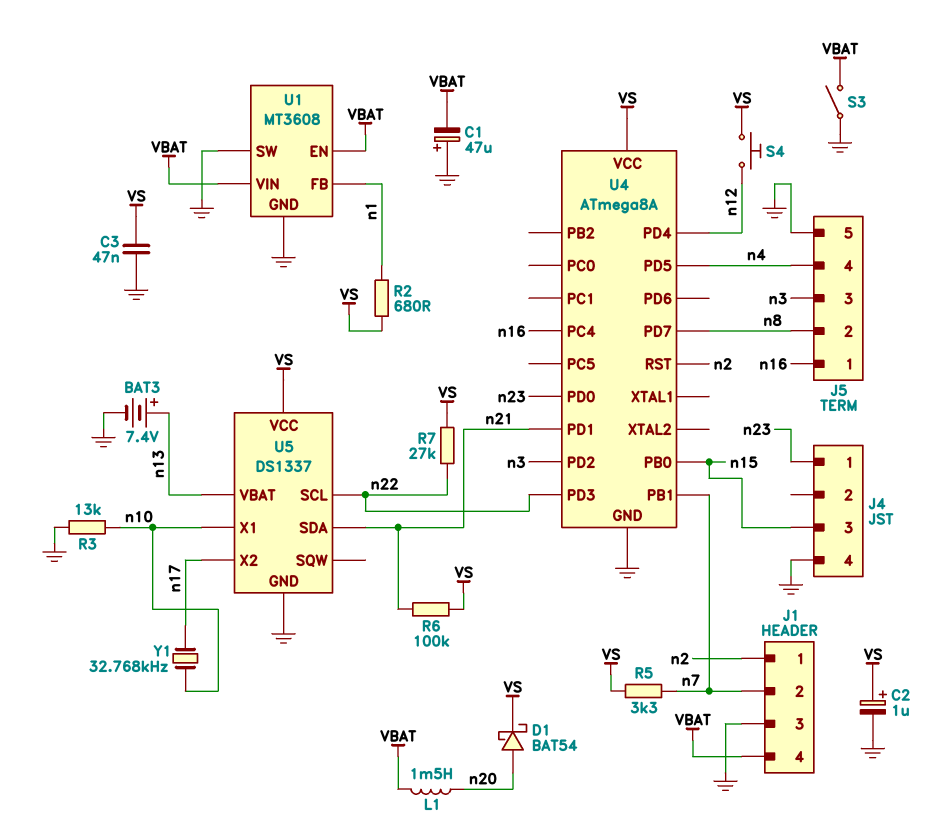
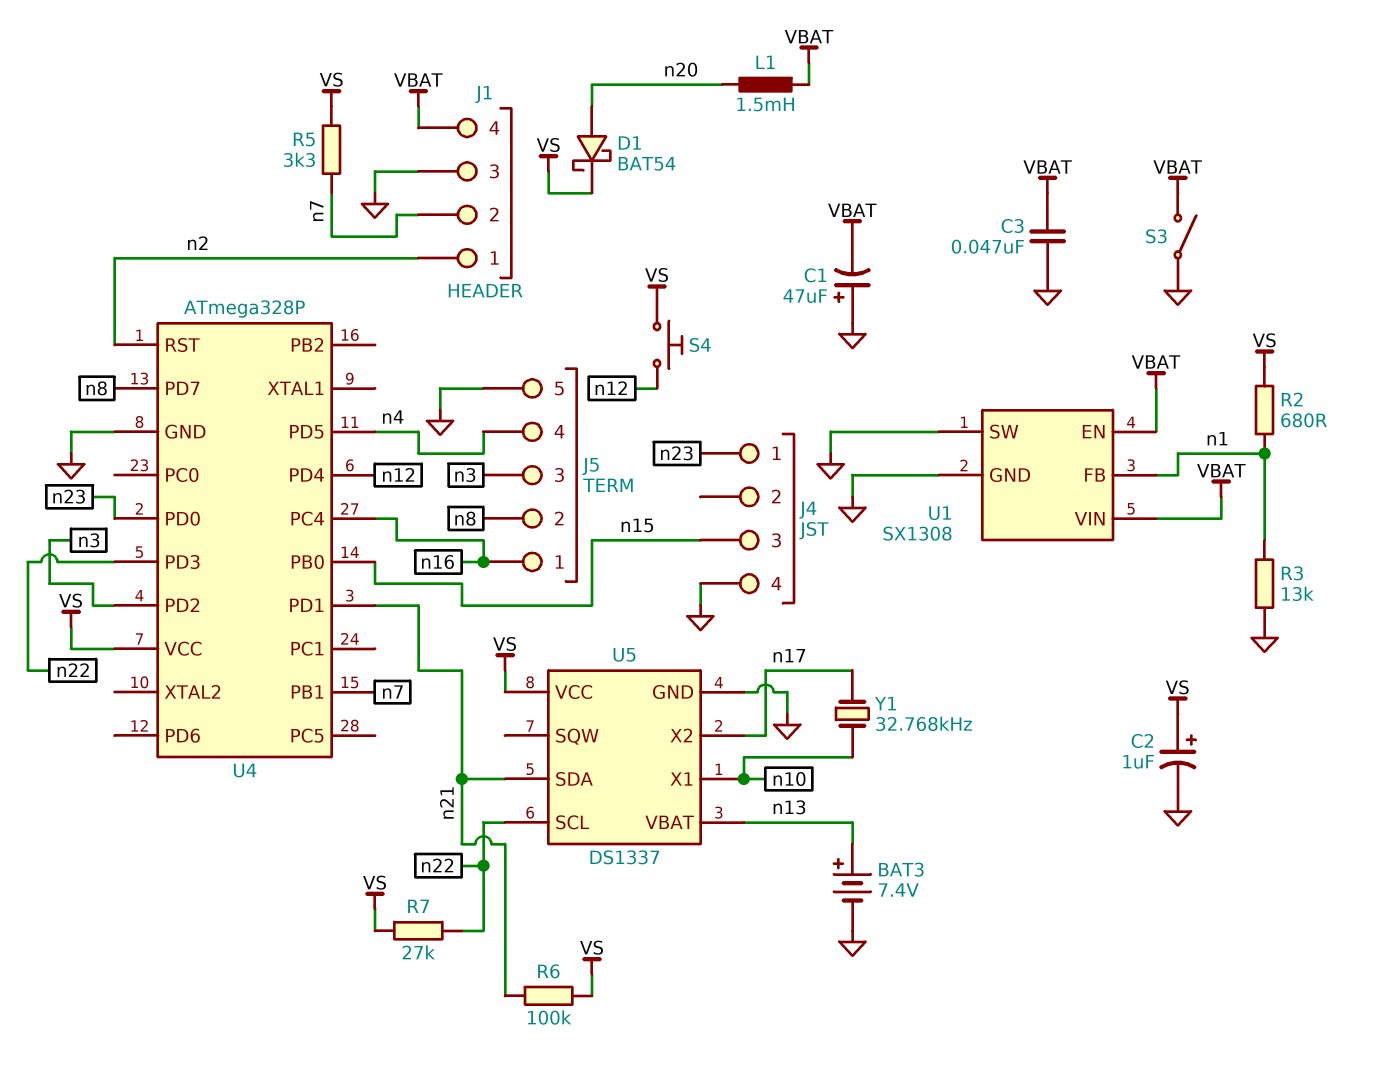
C3: 47nF (GND, VS) -> 47nF (GND, VBAT)
R3: 13k (GND, n10) -> 13k (GND, n1)
U1: MT3608 -> SX1308
U4: ATmega8A -> ATmega328P

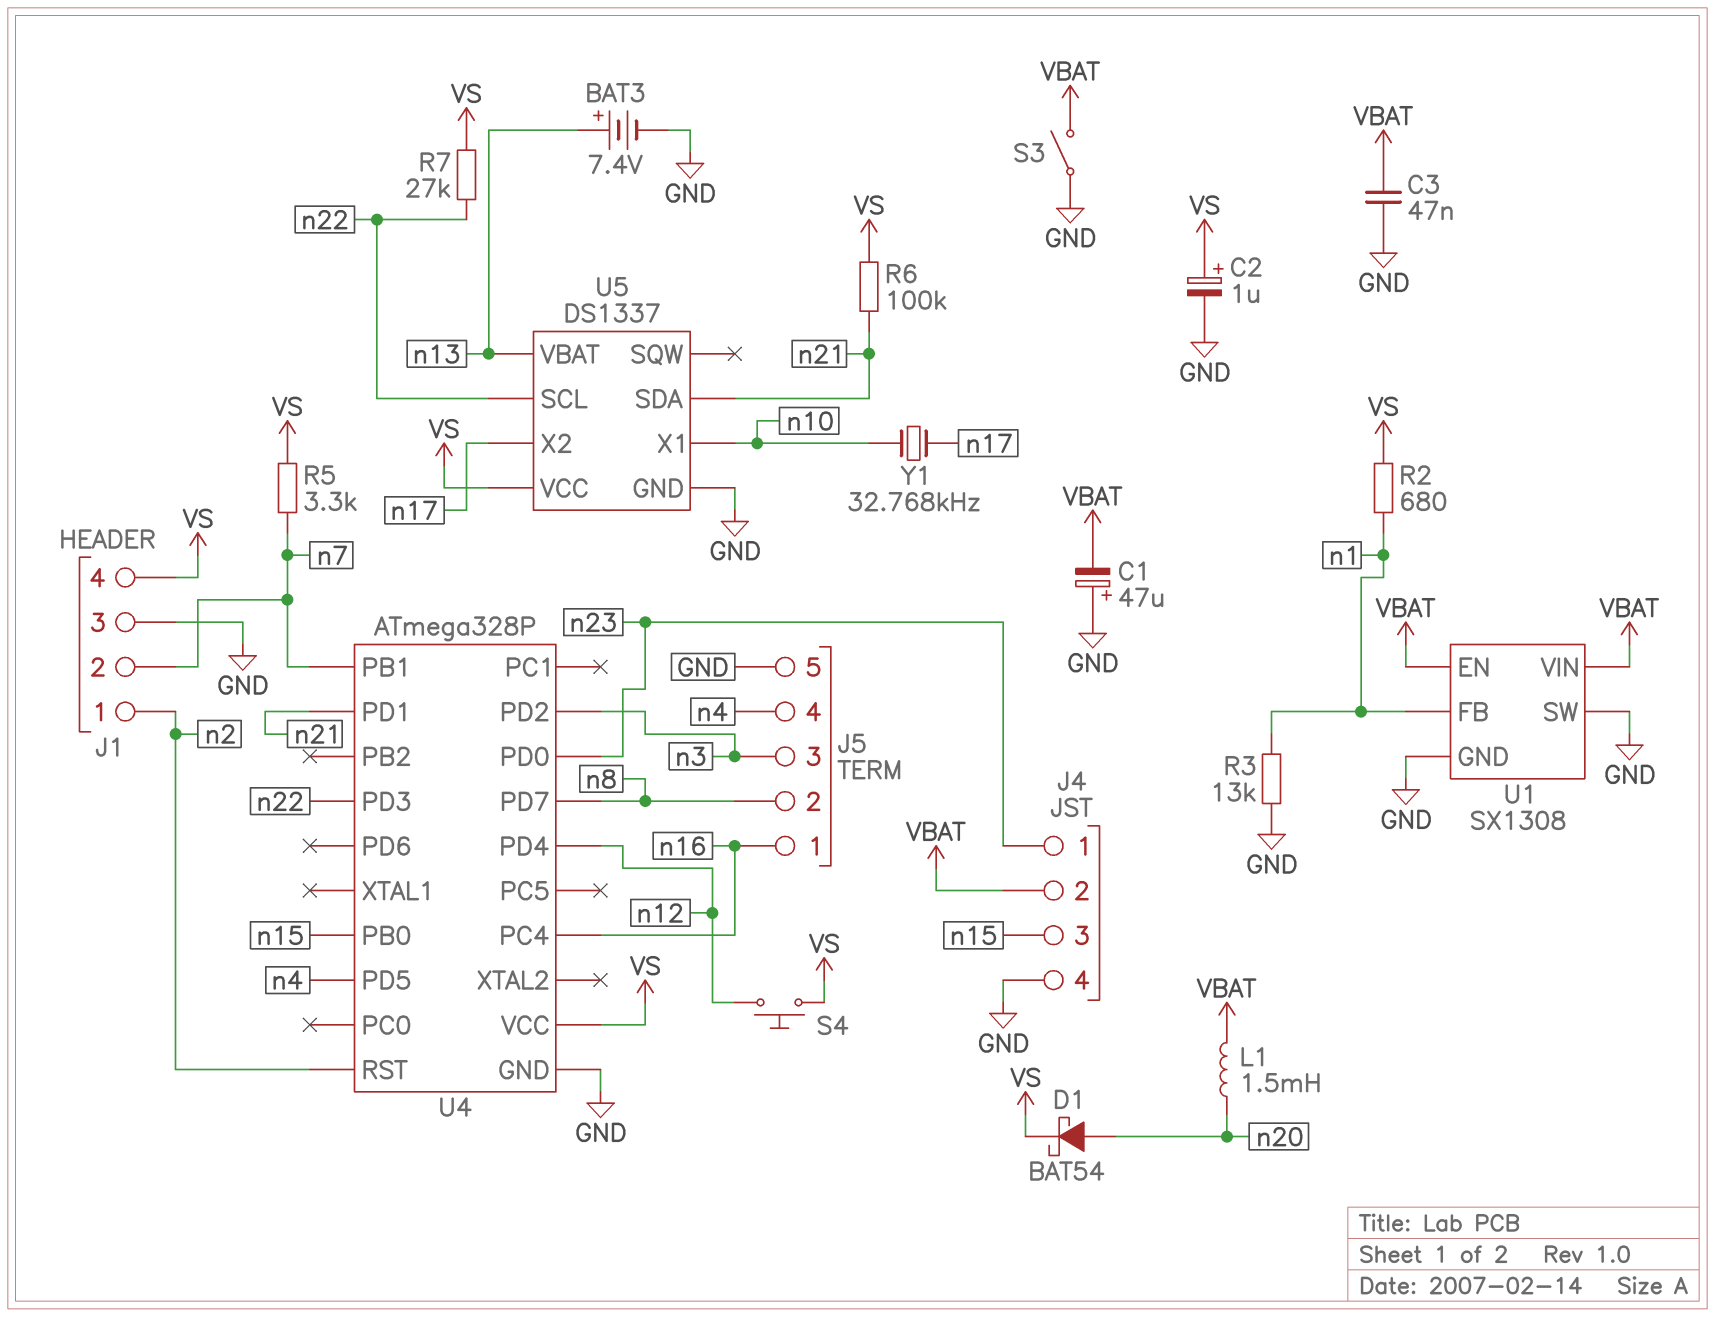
J1 pin 4: VBAT -> VS
J4 pin 2: none -> VBAT

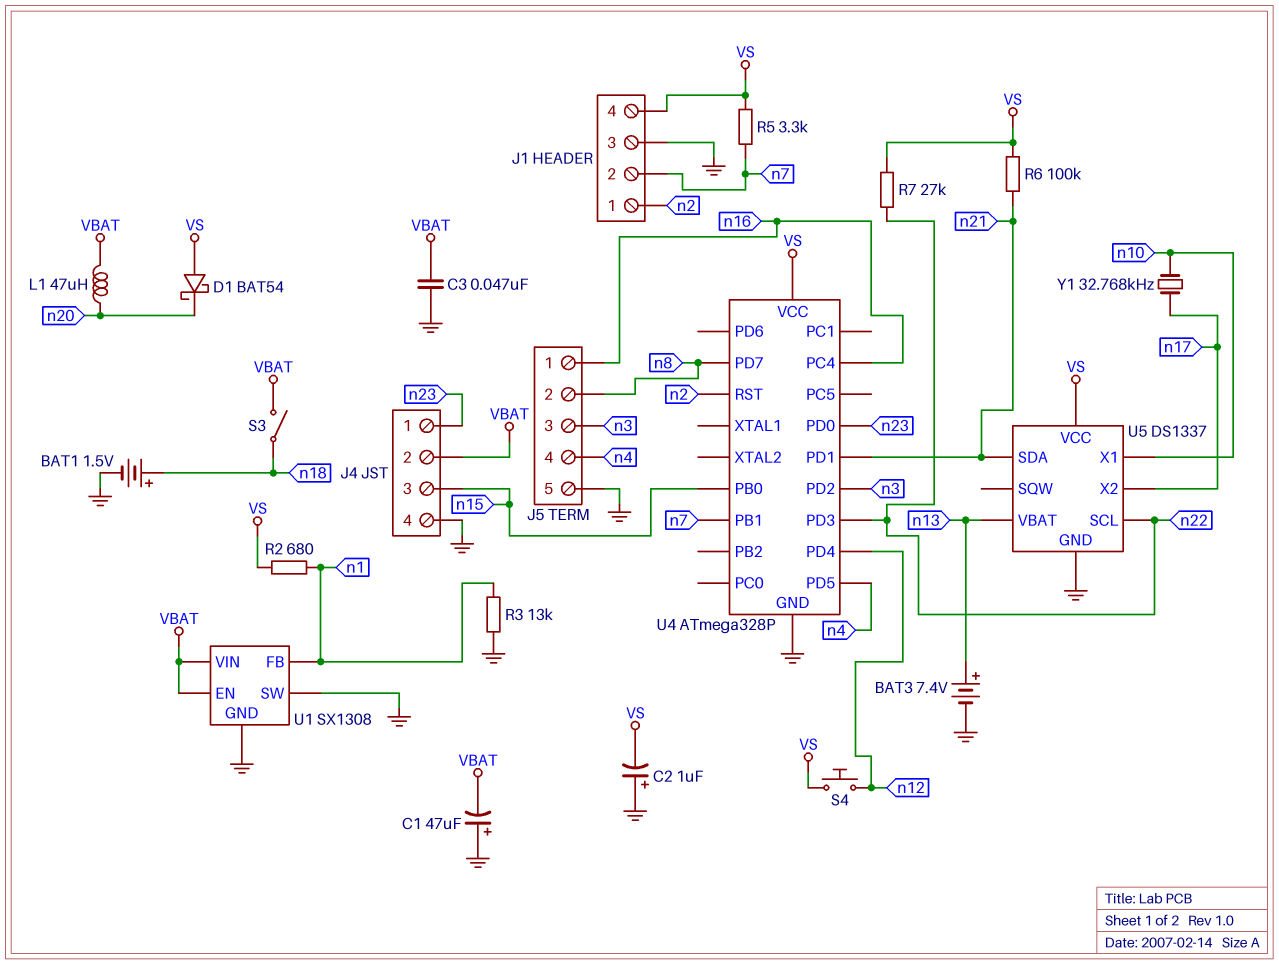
BAT1: none -> 1.5V (plus n18, minus GND)
C2: 1uF (plus VS, minus GND) -> 1uF (plus GND, minus VS)
D1: schottky BAT54 (A n20, K VS) -> schottky BAT54 (A VS, K n20)
L1: 1.5mH (VBAT, n20) -> 47uH (VBAT, n20)
S3: switch (GND, VBAT) -> switch (VBAT, n18)

